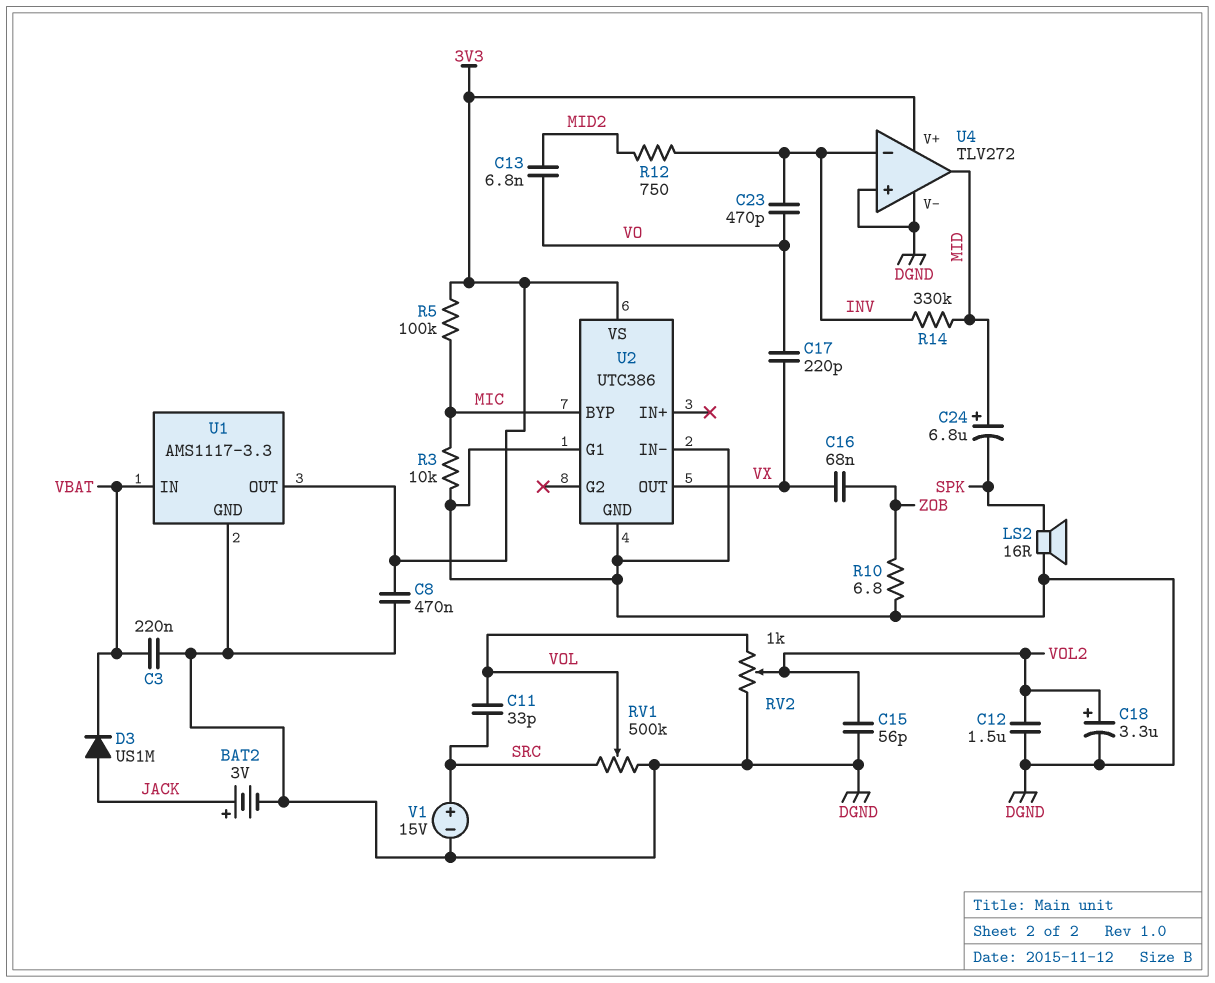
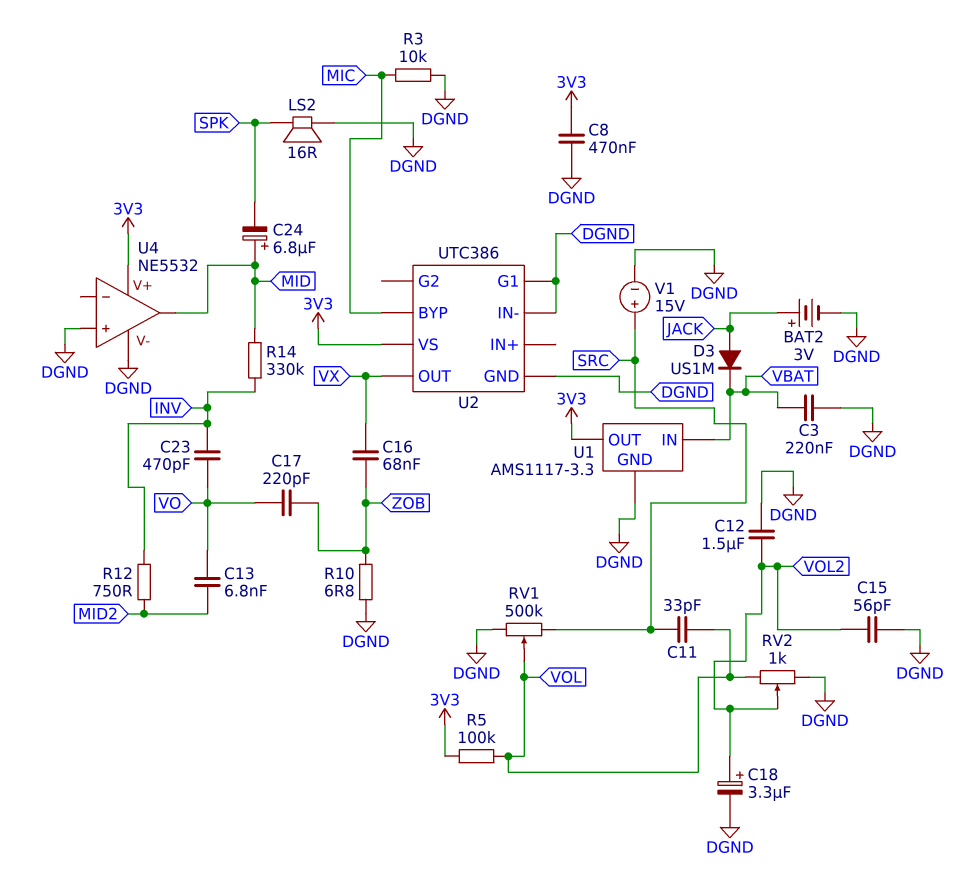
C17: 220pF (VO, VX) -> 220pF (VO, ZOB)
R5: 100k (3V3, MIC) -> 100k (3V3, VOL)
U4: TLV272 -> NE5532
U4 pin in-: INV -> none

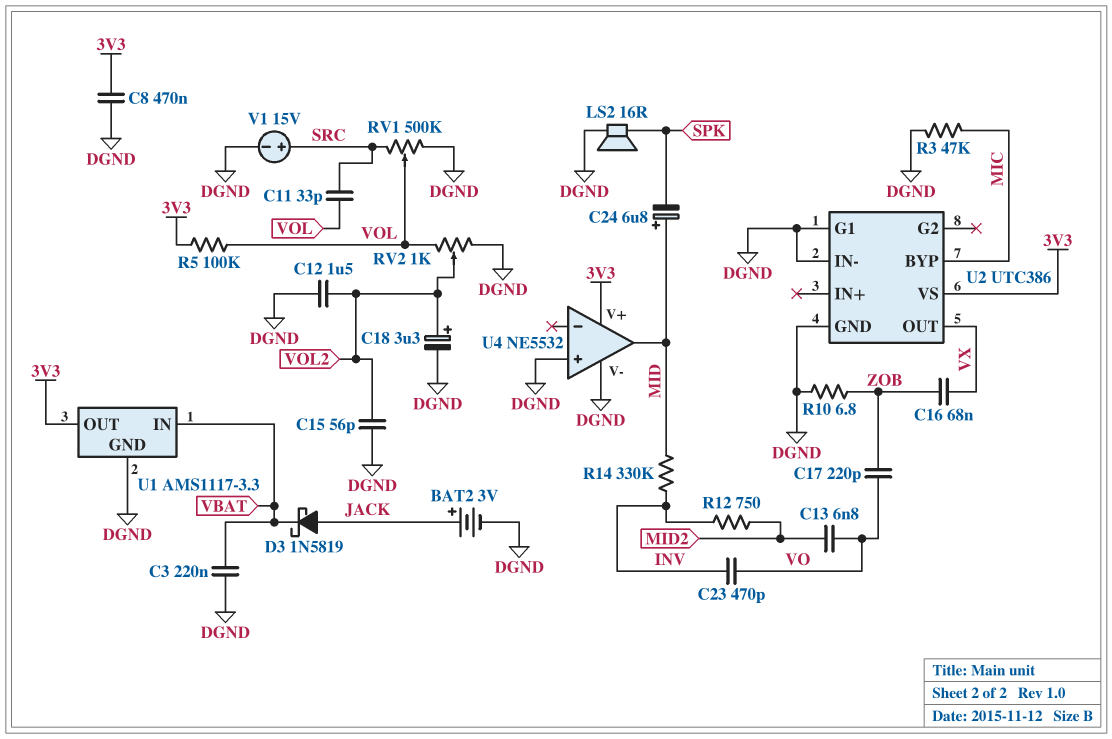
D3: diode US1M (A JACK, K VBAT) -> schottky 1N5819 (A JACK, K VBAT)
R3: 10k (DGND, MIC) -> 47k (DGND, MIC)

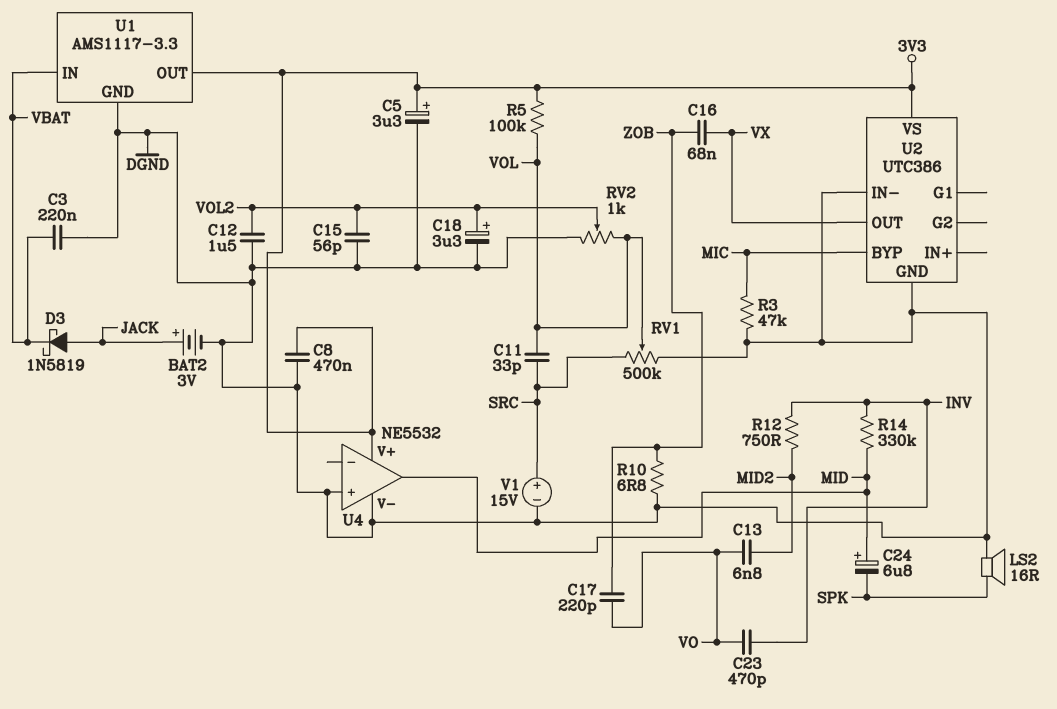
C5: none -> 3.3uF (plus 3V3, minus DGND)
U2 pin G1: DGND -> none

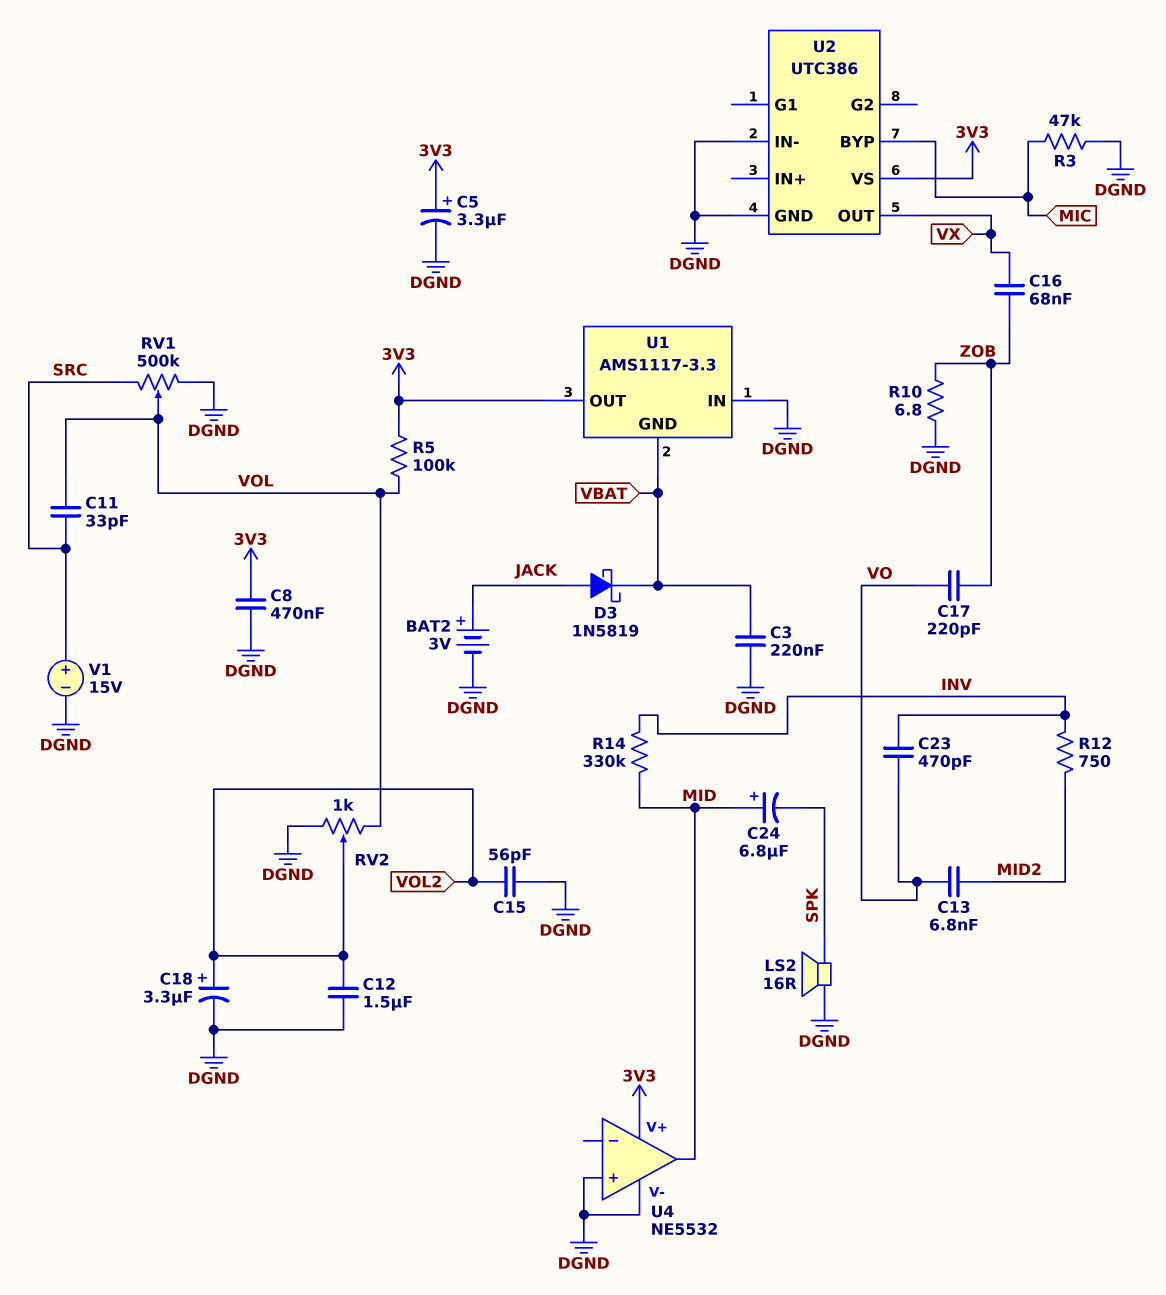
U1 pin GND: DGND -> VBAT
U1 pin IN: VBAT -> DGND

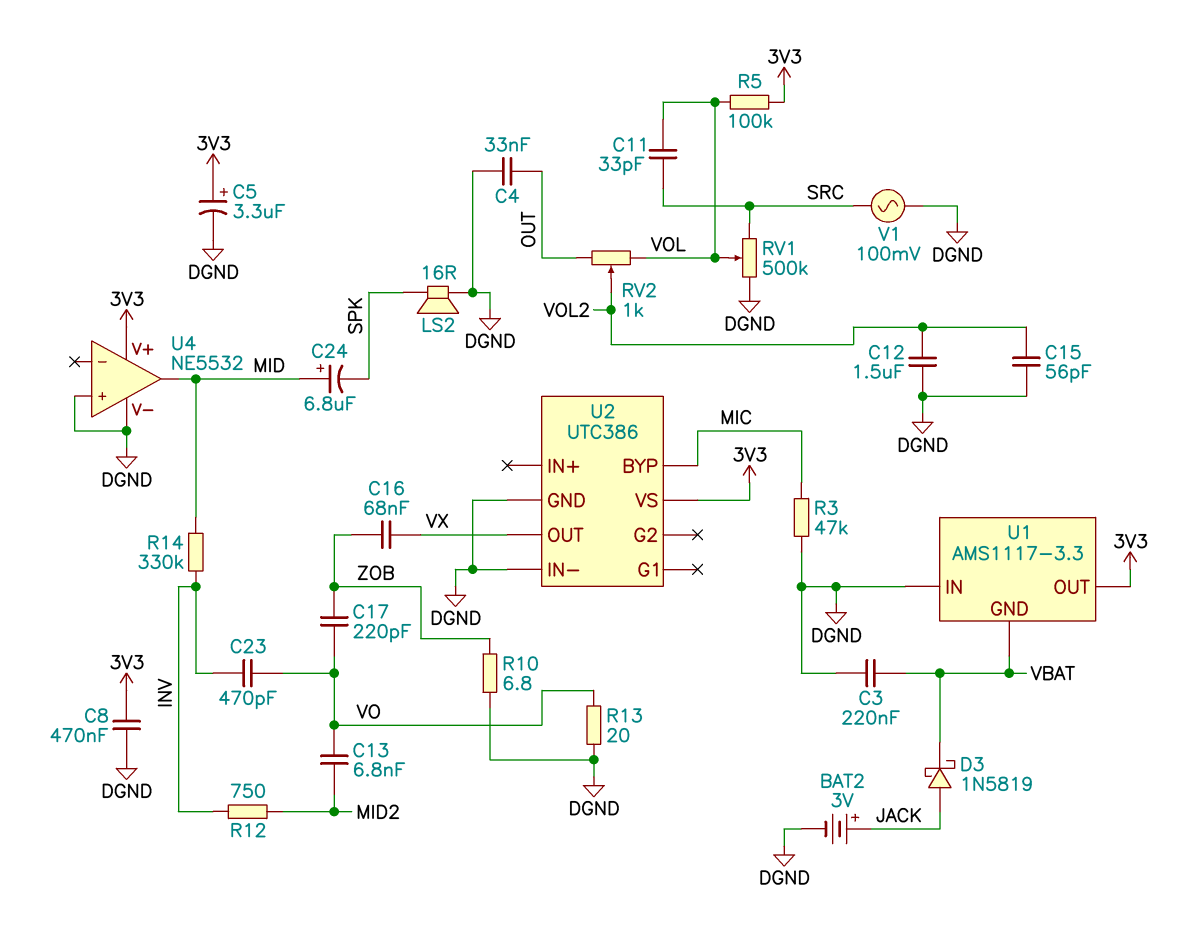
C4: none -> 33nF (DGND, OUT)
C18: 3.3uF (plus VOL2, minus DGND) -> none
R13: none -> 20 (DGND, VO)
RV2: 1k (DGND, VOL, wiper VOL2) -> 1k (OUT, VOL, wiper VOL2)
V1: 15V (plus SRC, minus DGND) -> AC 100mV (DGND, SRC)

